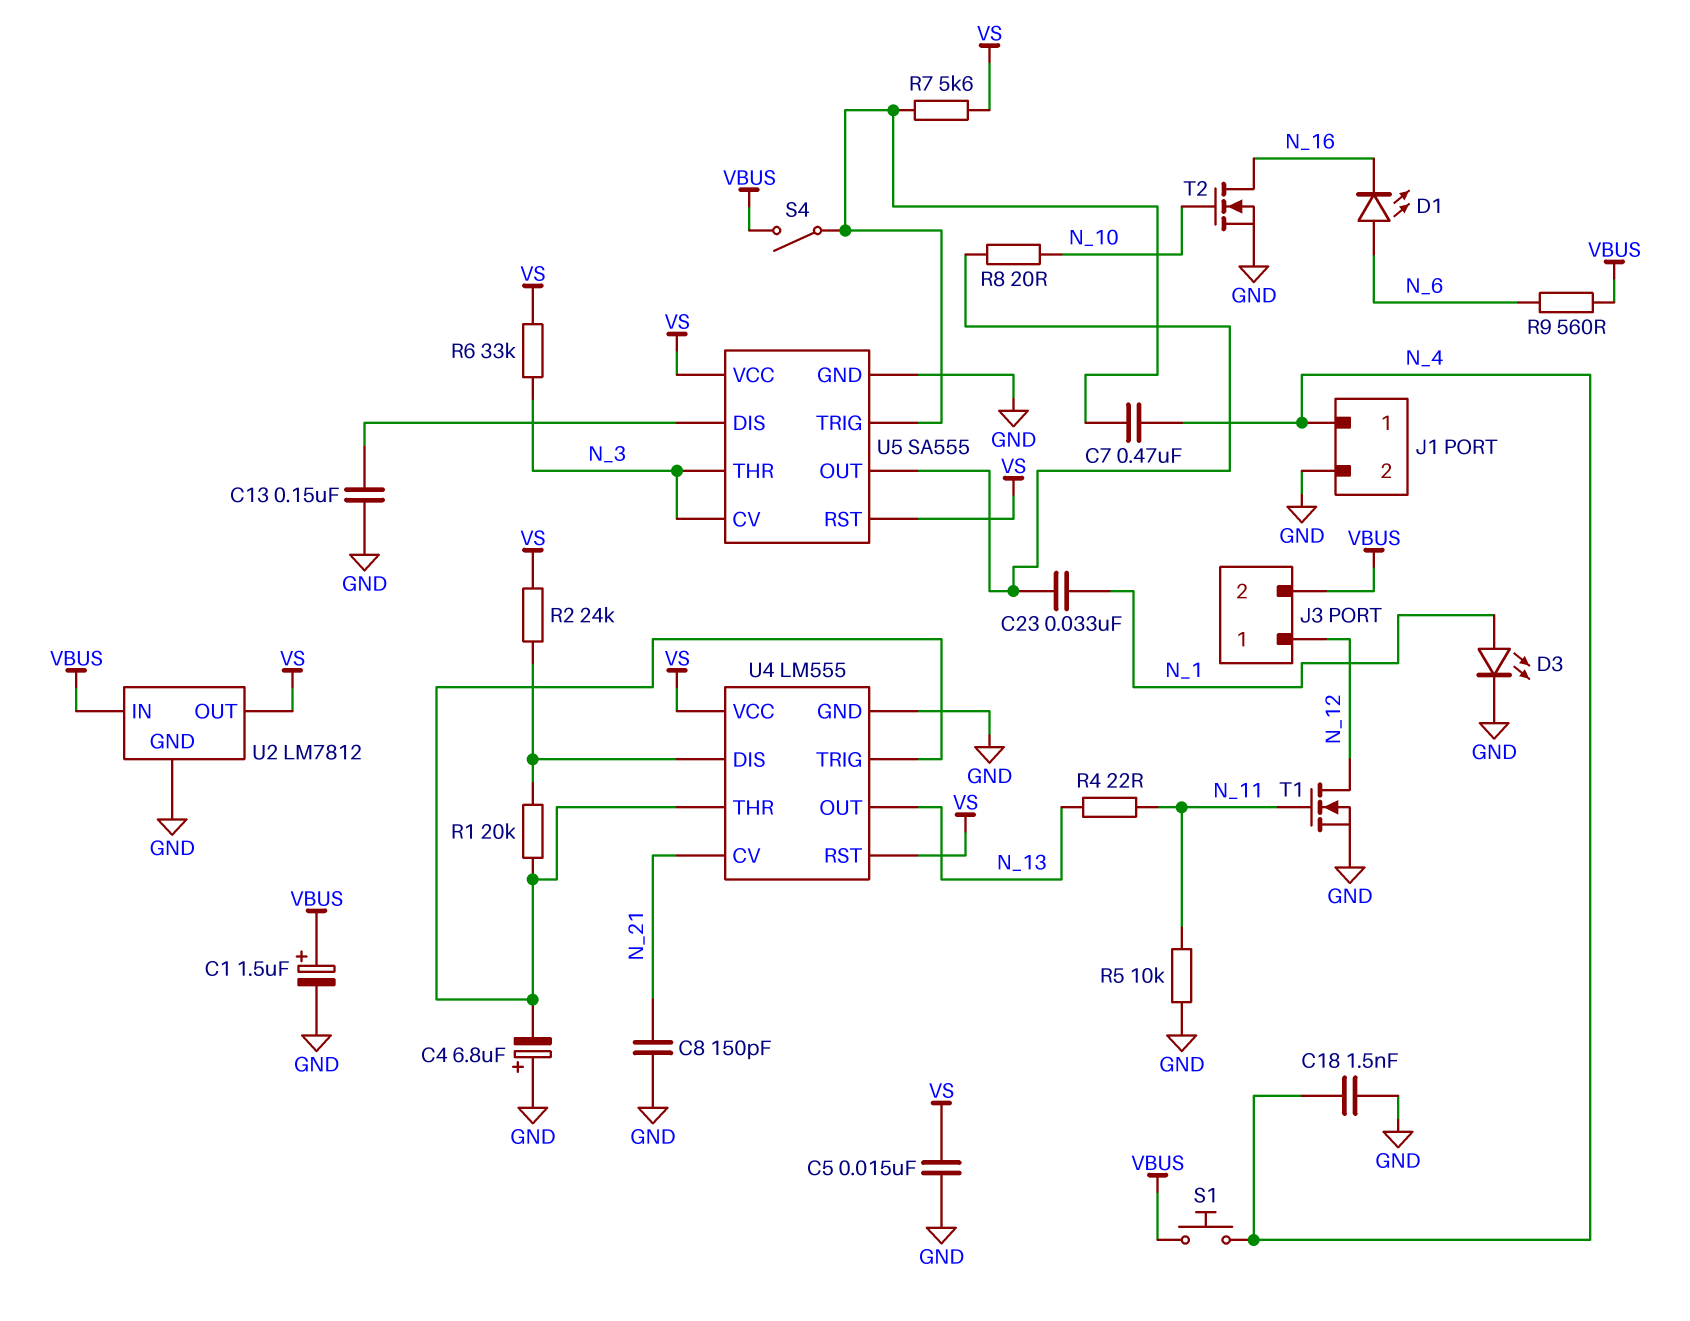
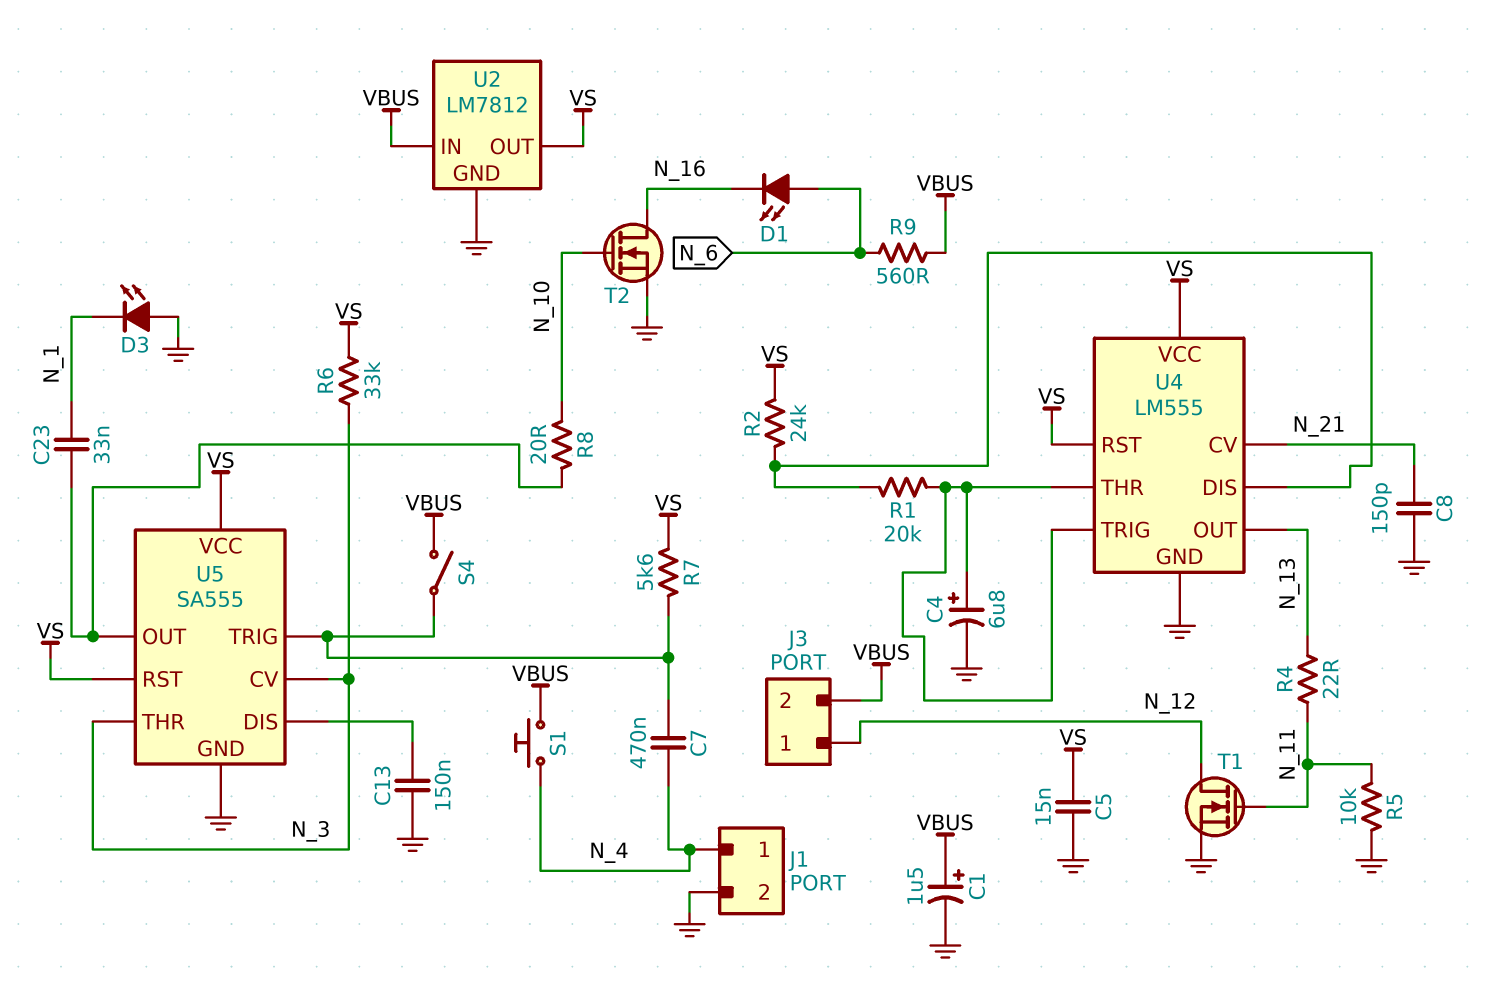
C4: 6.8uF (plus GND, minus U4/THR) -> 6.8uF (plus U4/THR, minus GND)
C18: 1.5nF (GND, N_4) -> none
D3: LED (A N_1, K GND) -> LED (A GND, K N_1)

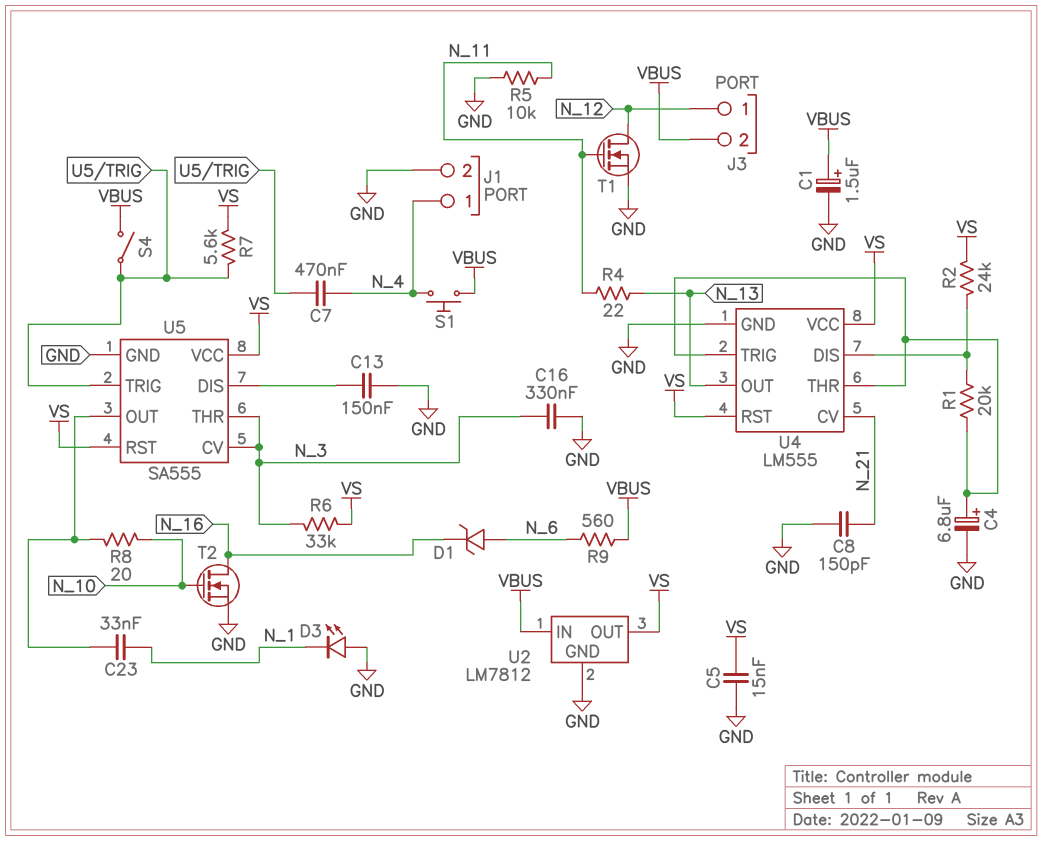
C16: none -> 330nF (GND, N_3)
D1: LED (A N_6, K N_16) -> zener (A N_6, K N_16)

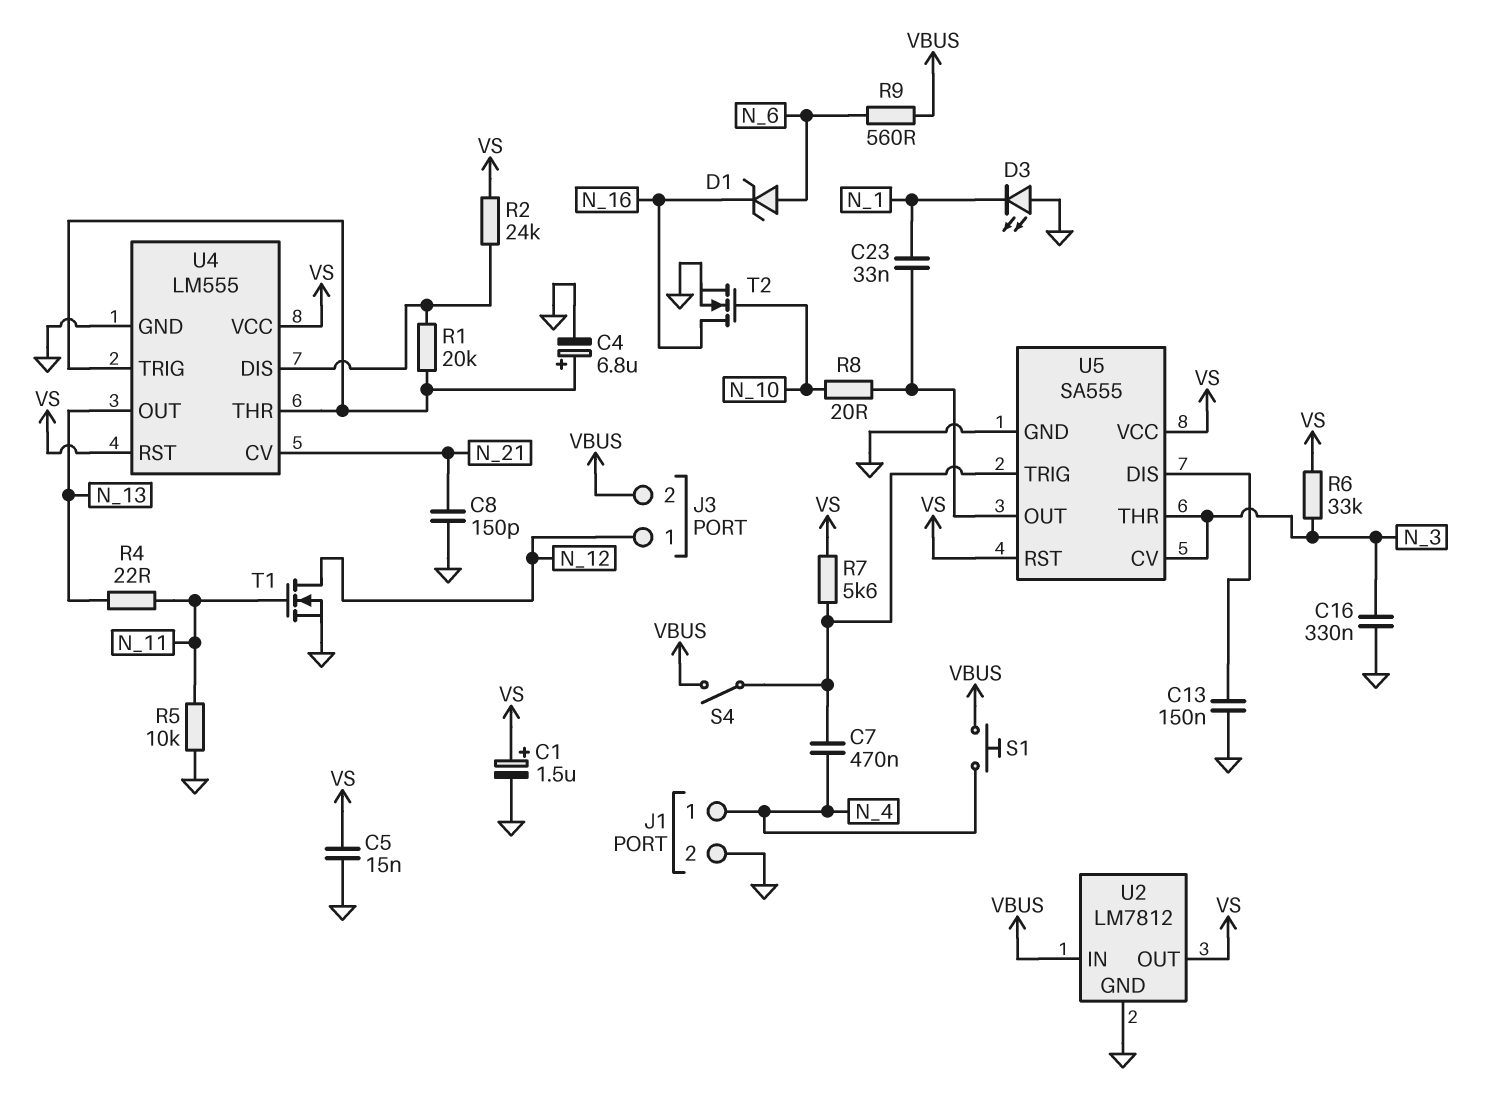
C1: 1.5uF (plus VBUS, minus GND) -> 1.5uF (plus VS, minus GND)

